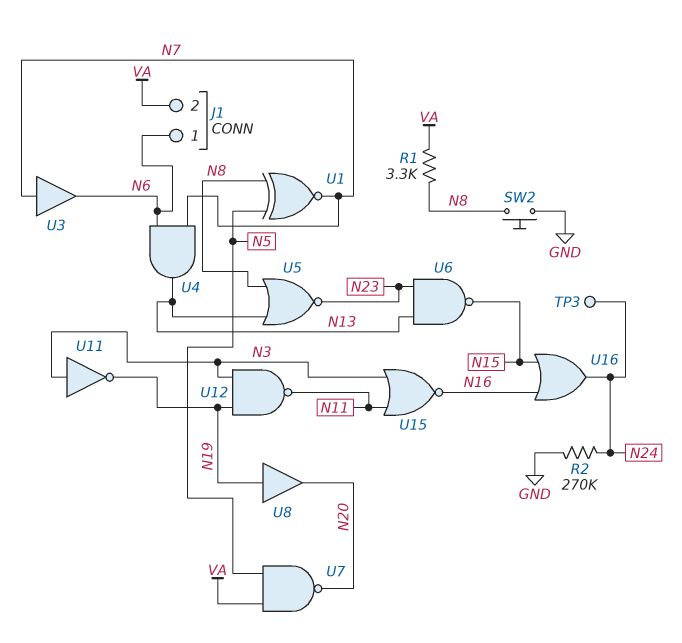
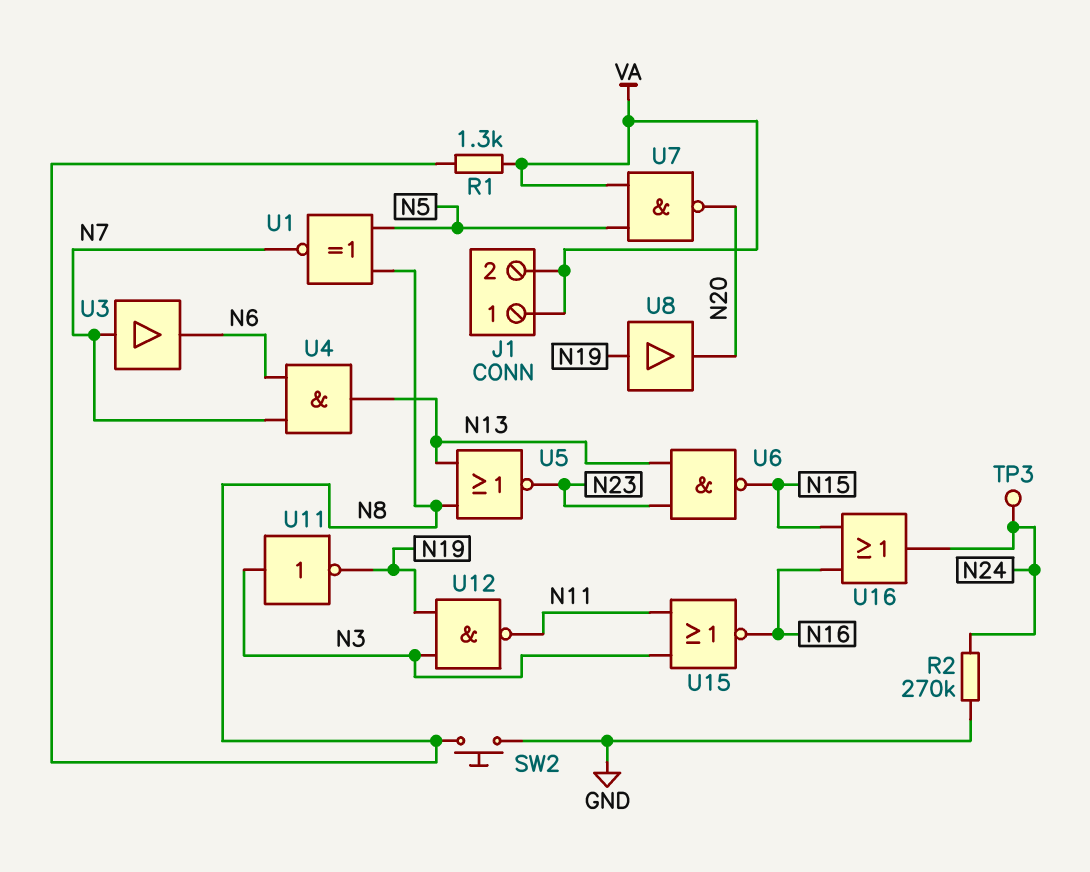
J1 pin 1: N6 -> VA
R1: 3.3k (N8, VA) -> 1.3k (N8, VA)

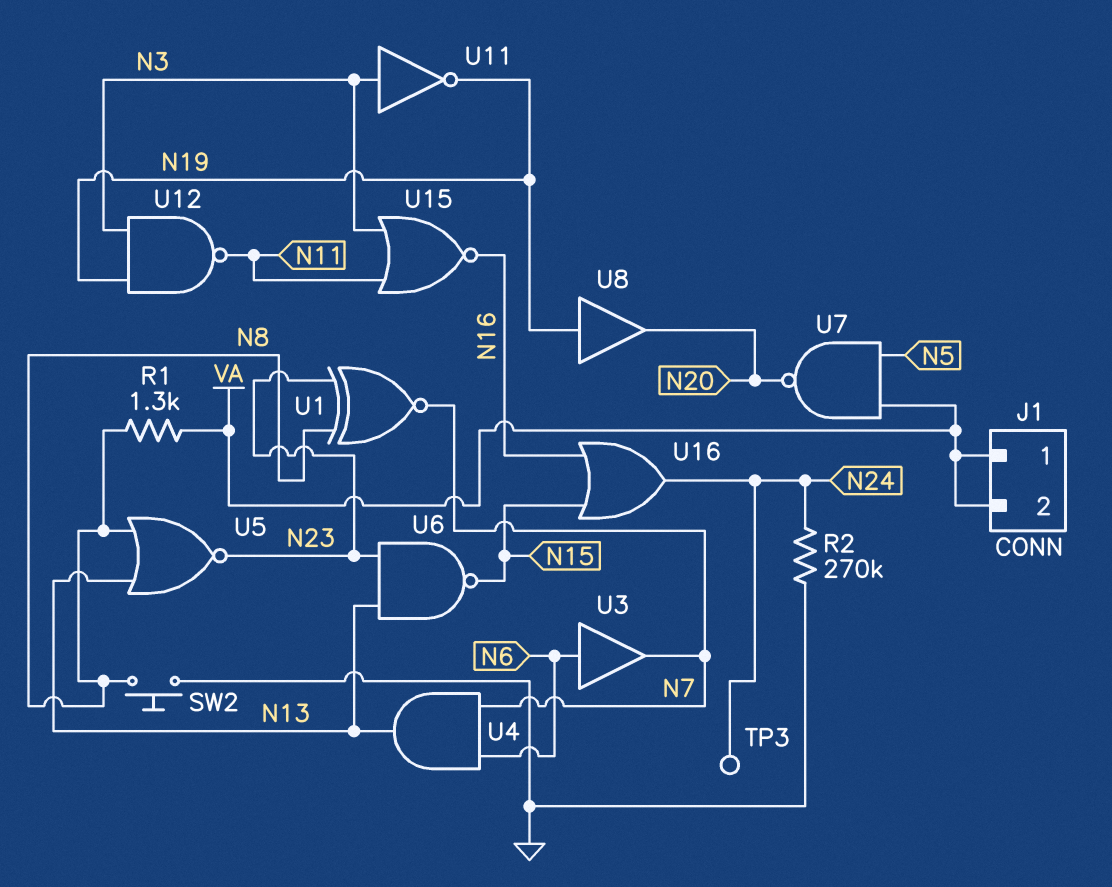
U1: XNOR (in N5, in N8, out N7) -> XNOR (in N8, in N23, out N7)
U3: buffer (in N7, out N6) -> buffer (in N6, out N7)

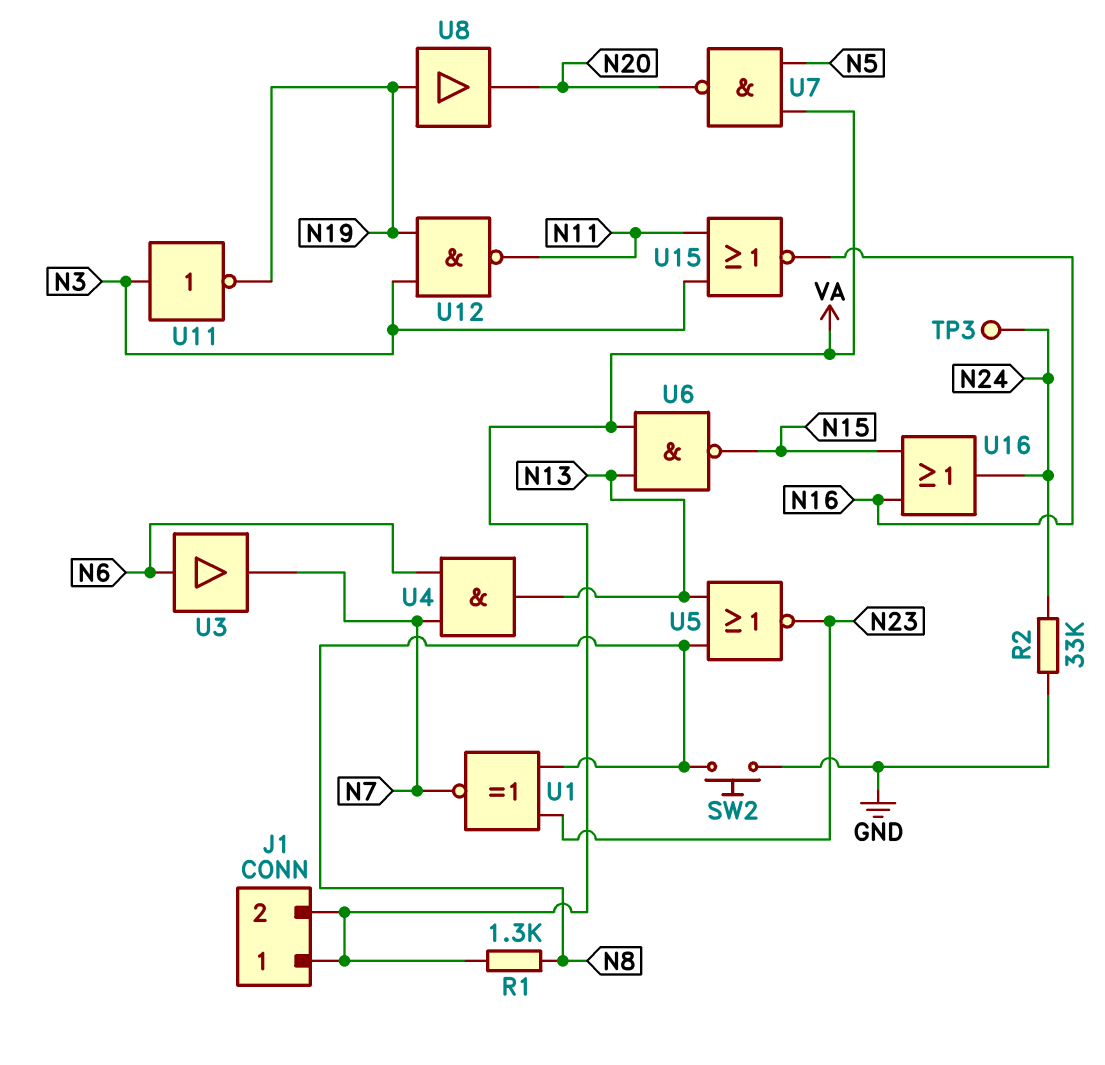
R2: 270k (GND, N24) -> 33k (GND, N24)
U6: NAND (in N13, in N23, out N15) -> NAND (in N13, in VA, out N15)

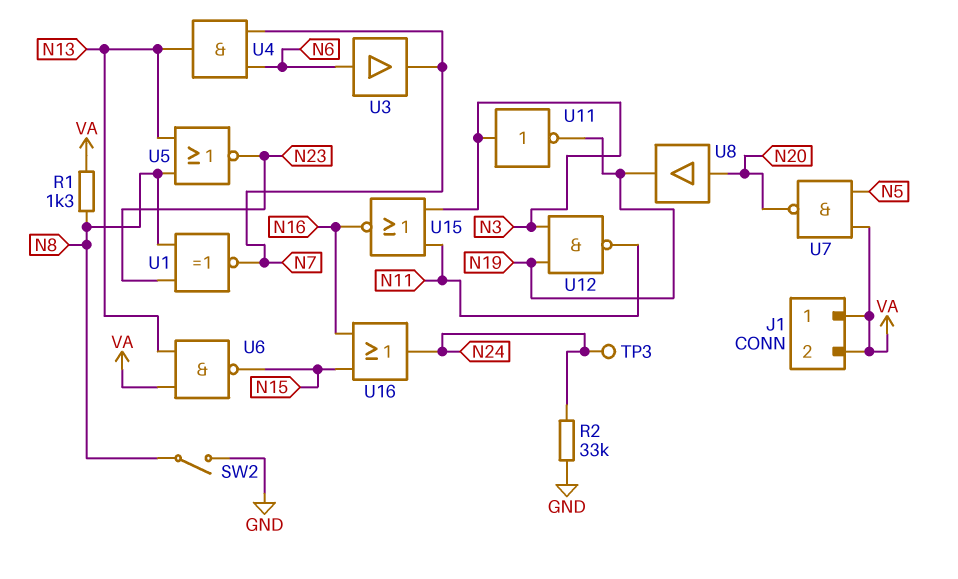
SW2: button (GND, N8) -> switch (GND, N8)
U8: buffer (in N19, out N20) -> buffer (in N20, out N19)

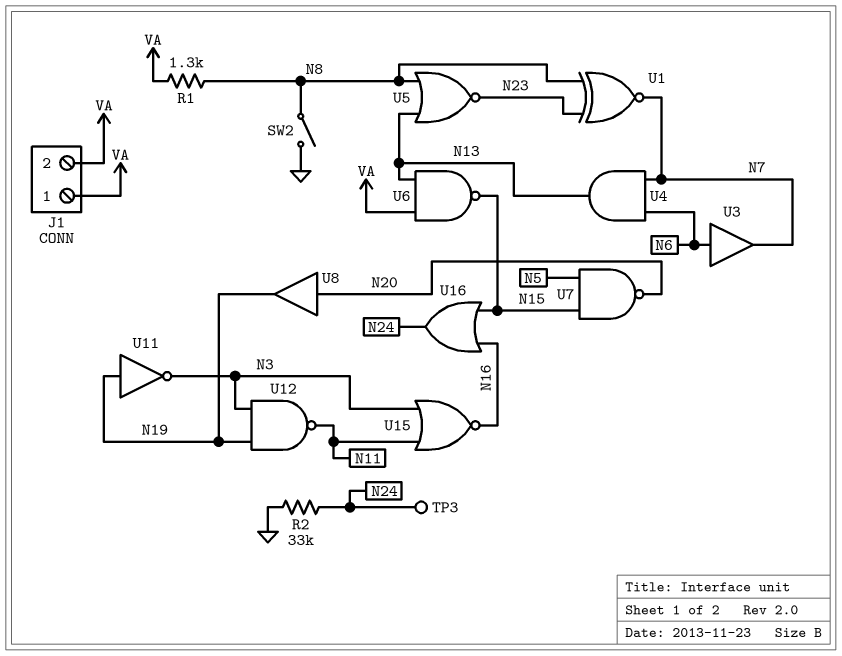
U7: NAND (in N5, in VA, out N20) -> NAND (in N5, in N15, out N20)
U11: NOT (in N3, out N19) -> NOT (in N19, out N3)

